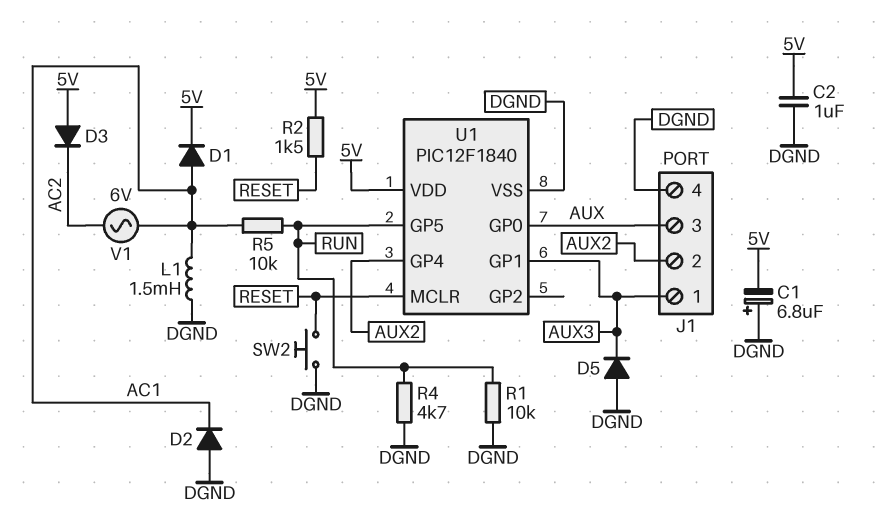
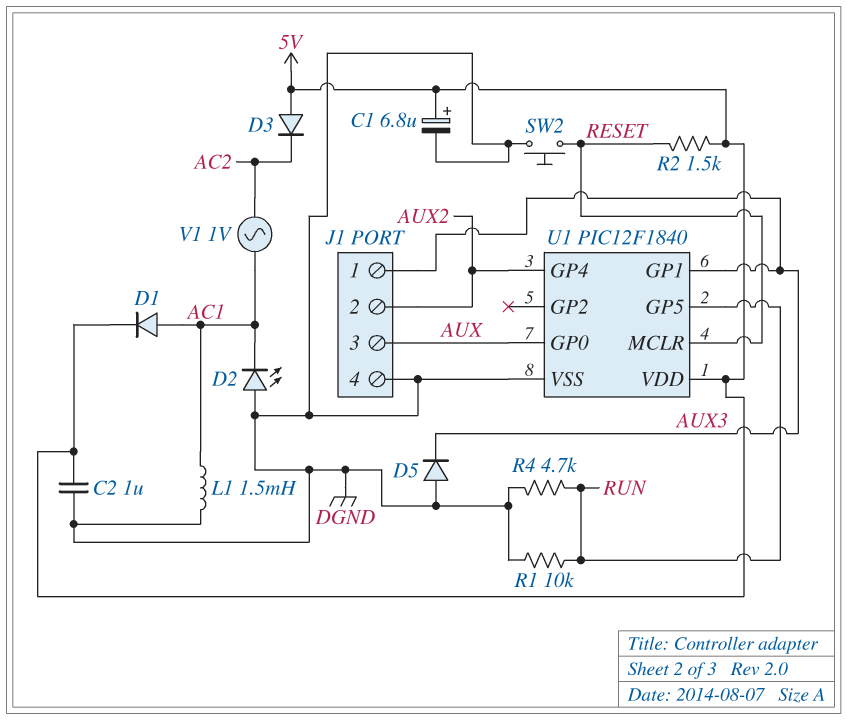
C1: 6.8uF (plus DGND, minus 5V) -> 6.8uF (plus 5V, minus DGND)
D2: diode (A DGND, K AC1) -> LED (A DGND, K AC1)
R5: 10k (AC1, RUN) -> none
V1: AC 6V (AC1, AC2) -> AC 1V (AC1, AC2)

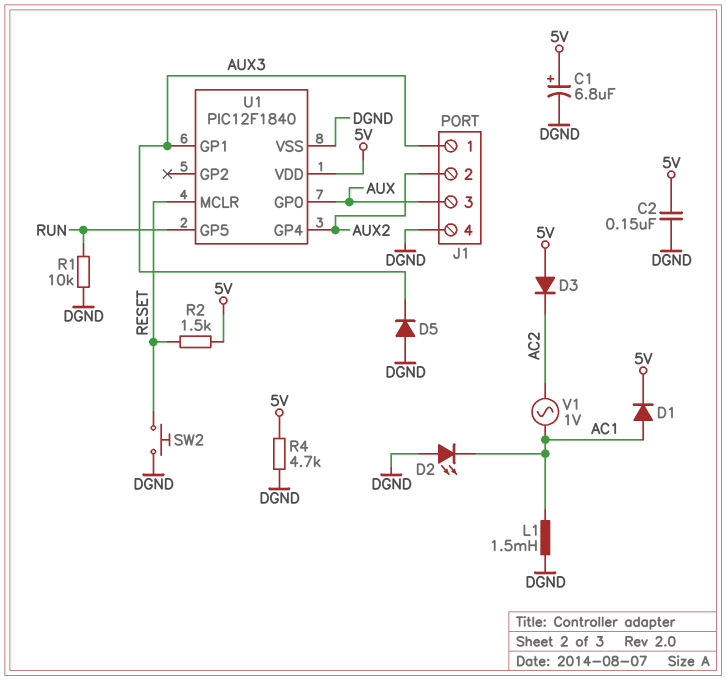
C2: 1uF (5V, DGND) -> 150nF (5V, DGND)
R4: 4.7k (DGND, RUN) -> 4.7k (5V, DGND)

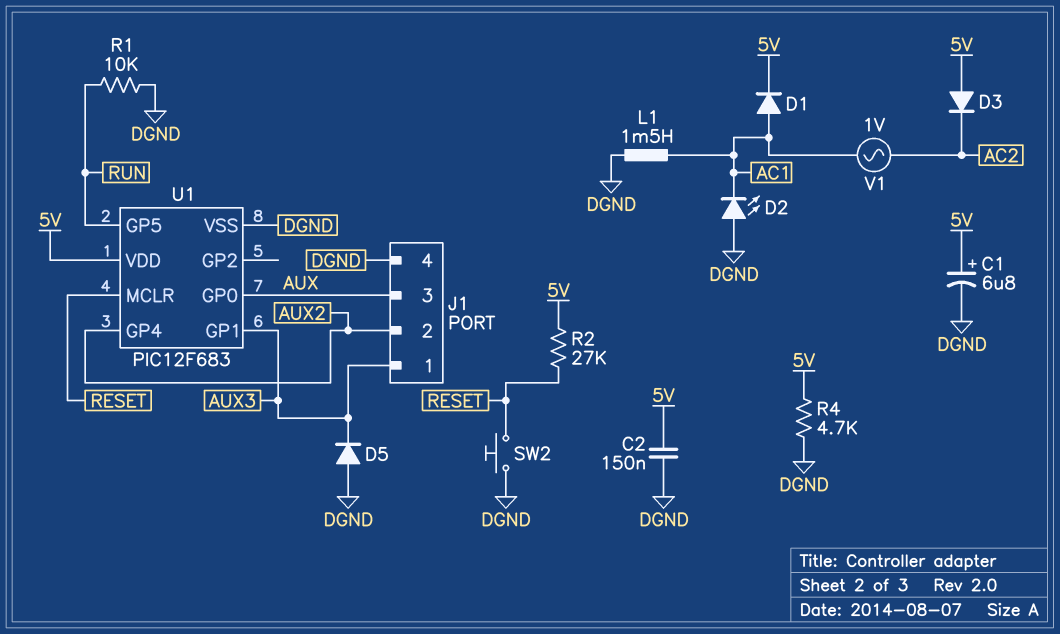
R2: 1.5k (5V, RESET) -> 27k (5V, RESET)
U1: PIC12F1840 -> PIC12F683

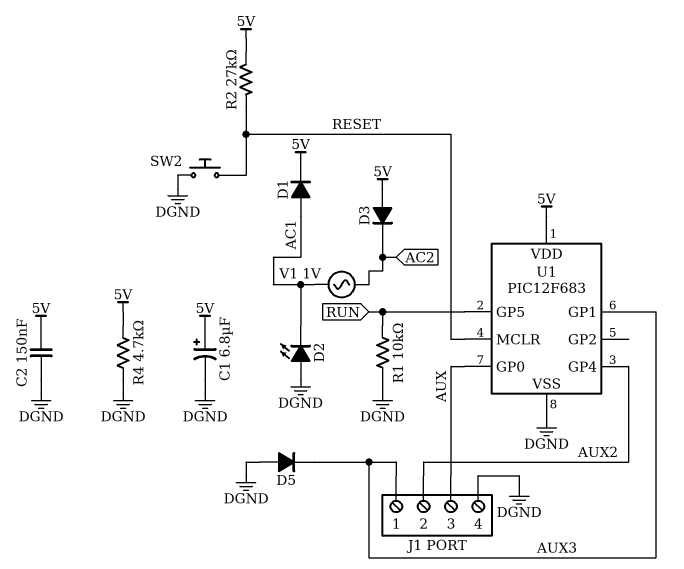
L1: 1.5mH (AC1, DGND) -> none

